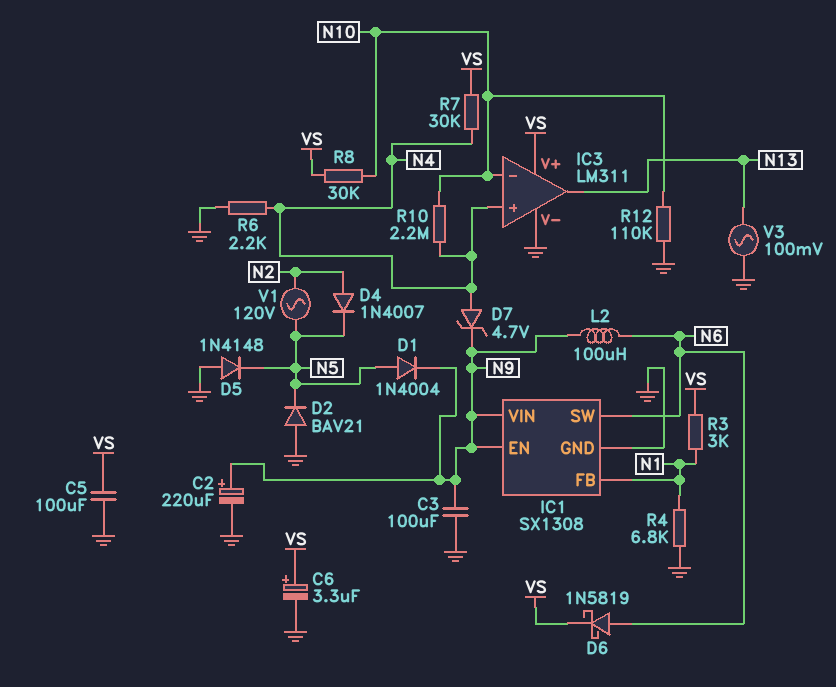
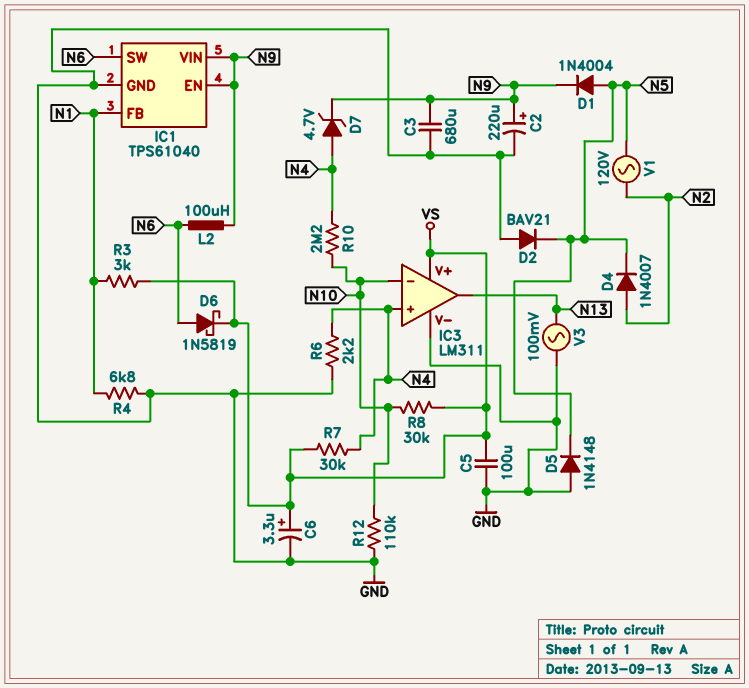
C3: 100uF (GND, N9) -> 680uF (GND, N9)
IC1: SX1308 -> TPS61040

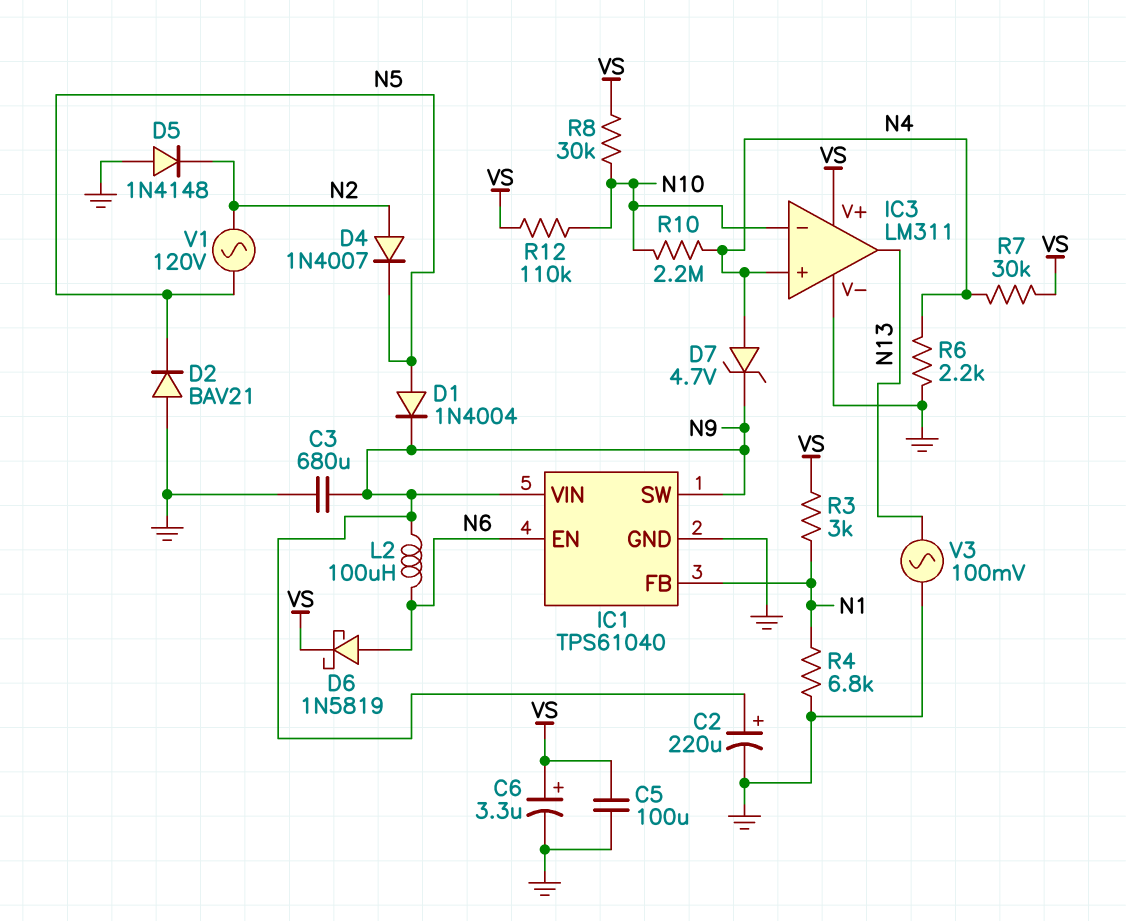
D5: diode 1N4148 (A GND, K N5) -> diode 1N4148 (A GND, K N2)
IC1 pin EN: N9 -> N6
IC1 pin SW: N6 -> N9
R12: 110k (GND, N10) -> 110k (N10, VS)

